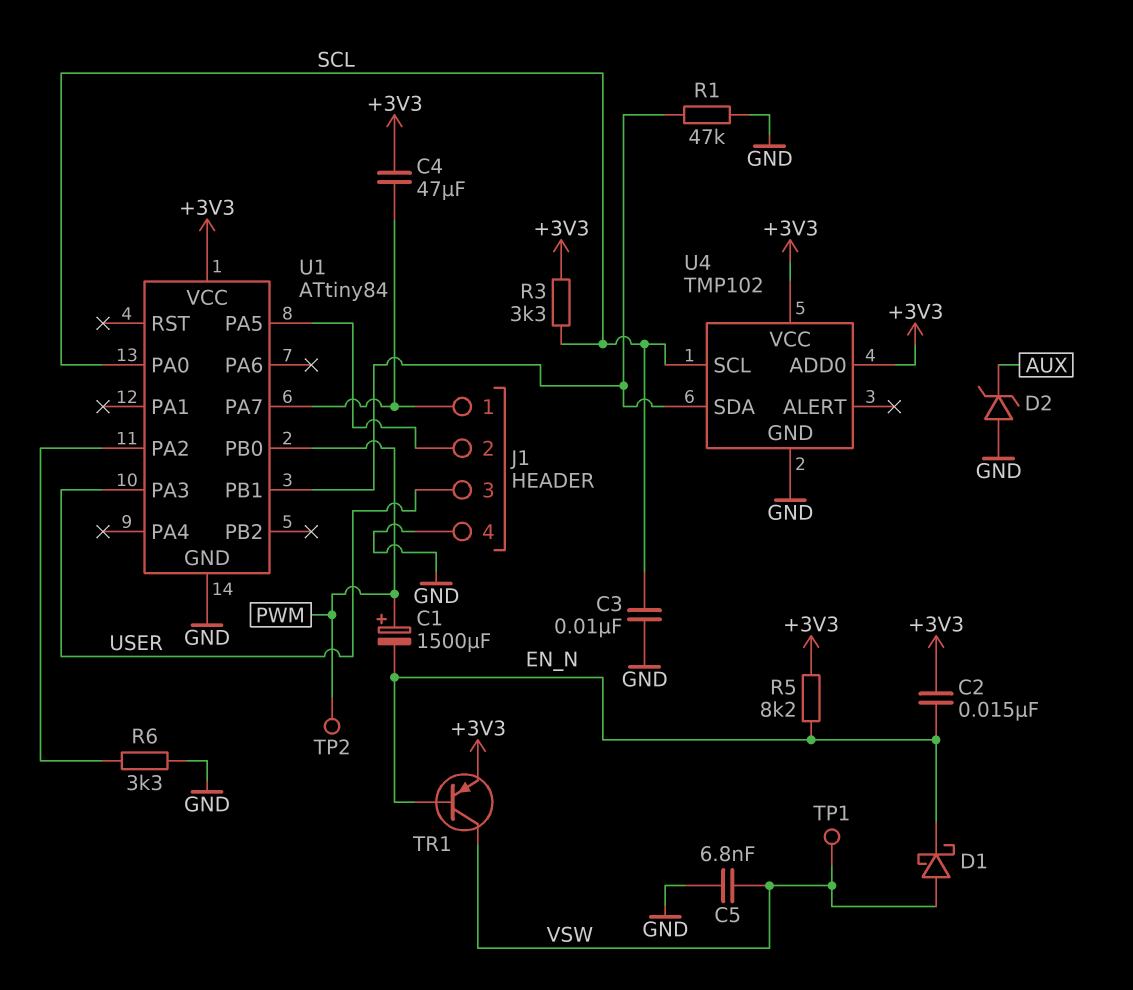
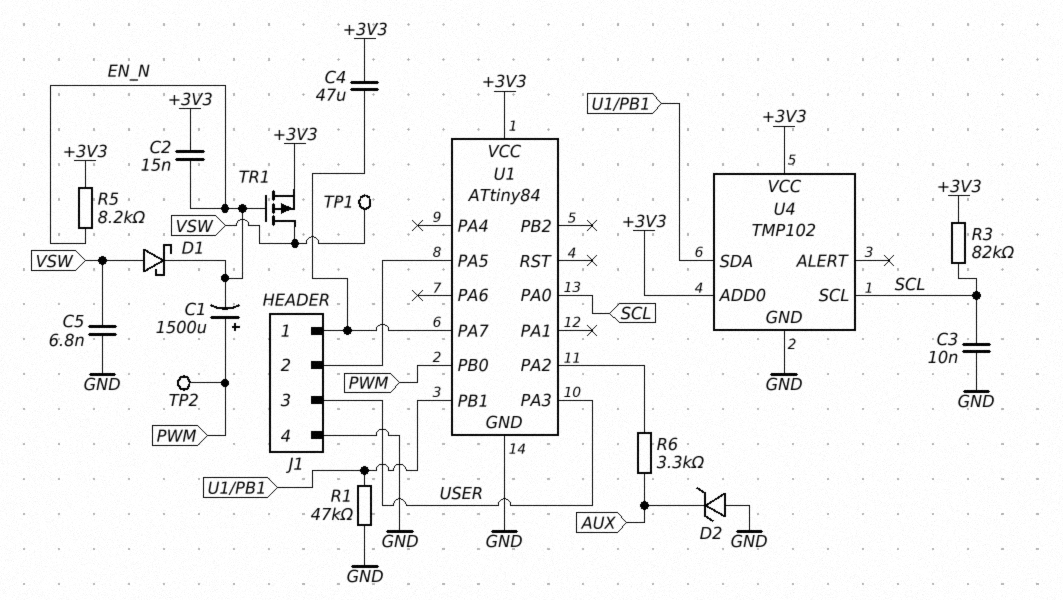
R3: 3.3k (+3V3, SCL) -> 82k (+3V3, SCL)
R6: 3.3k (GND, U1/PA2) -> 3.3k (AUX, U1/PA2)
TR1: PNP (B EN_N, C VSW, E +3V3) -> PMOS (G EN_N, D VSW, S +3V3)

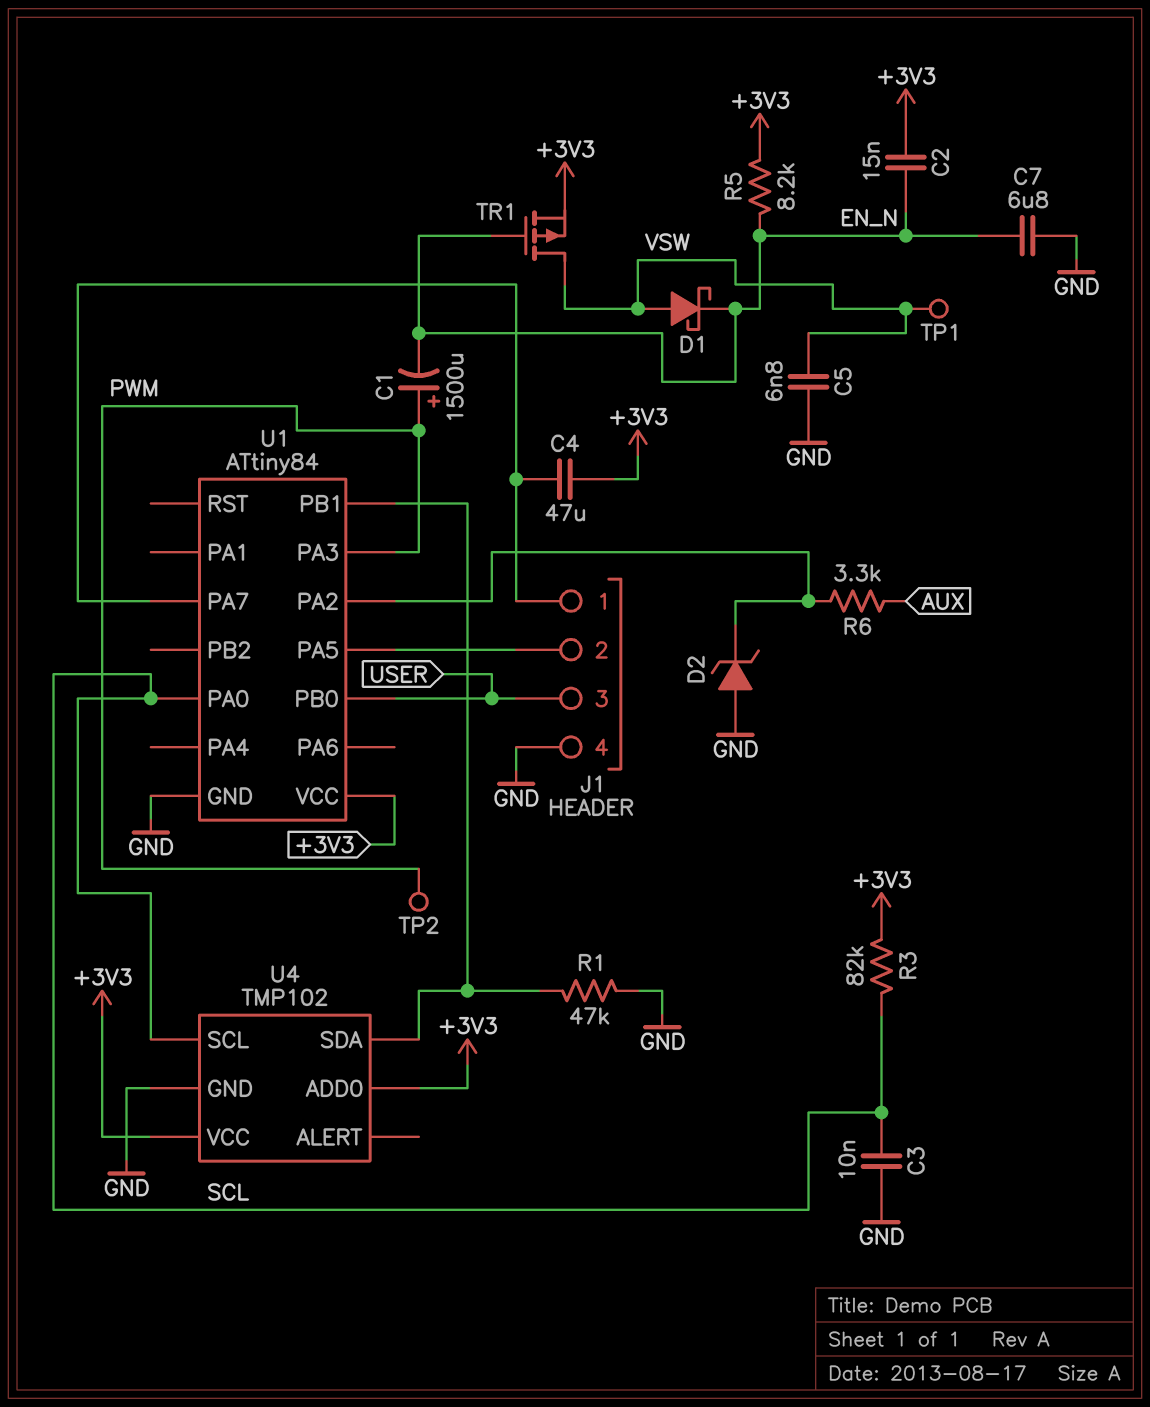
C7: none -> 6.8uF (EN_N, GND)
D2: zener (A GND, K AUX) -> zener (A GND, K U1/PA2)
U1 pin PA3: USER -> PWM
U1 pin PB0: PWM -> USER

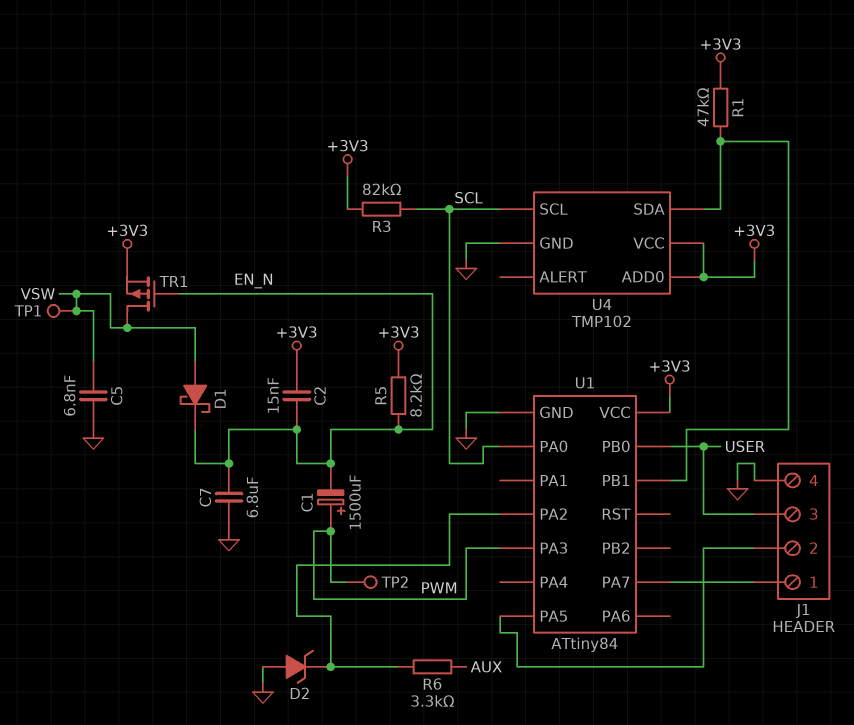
C3: 10nF (GND, SCL) -> none
C4: 47uF (+3V3, J1/1) -> none
R1: 47k (GND, U1/PB1) -> 47k (+3V3, U1/PB1)

